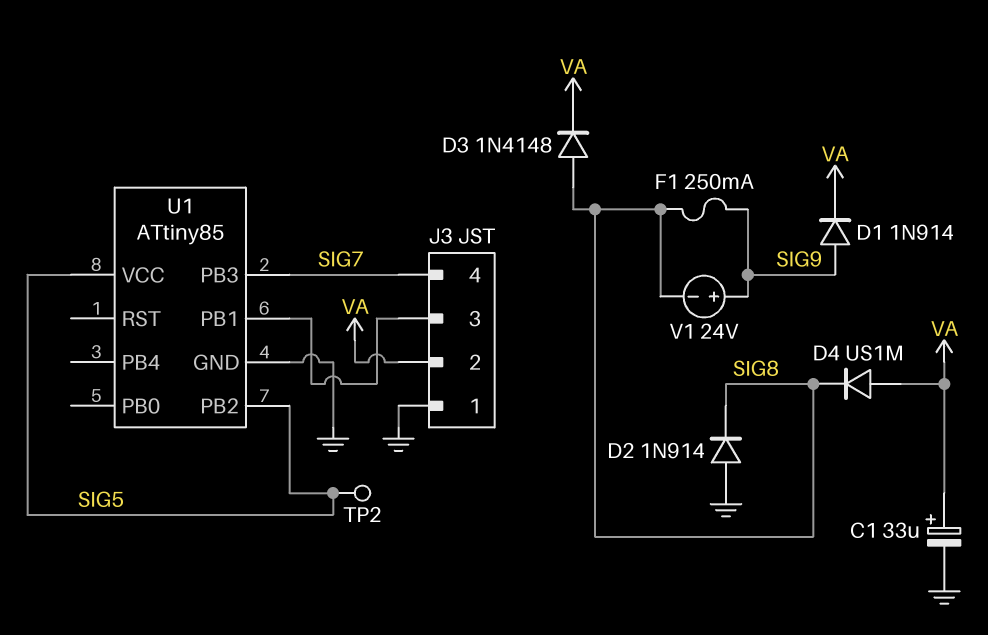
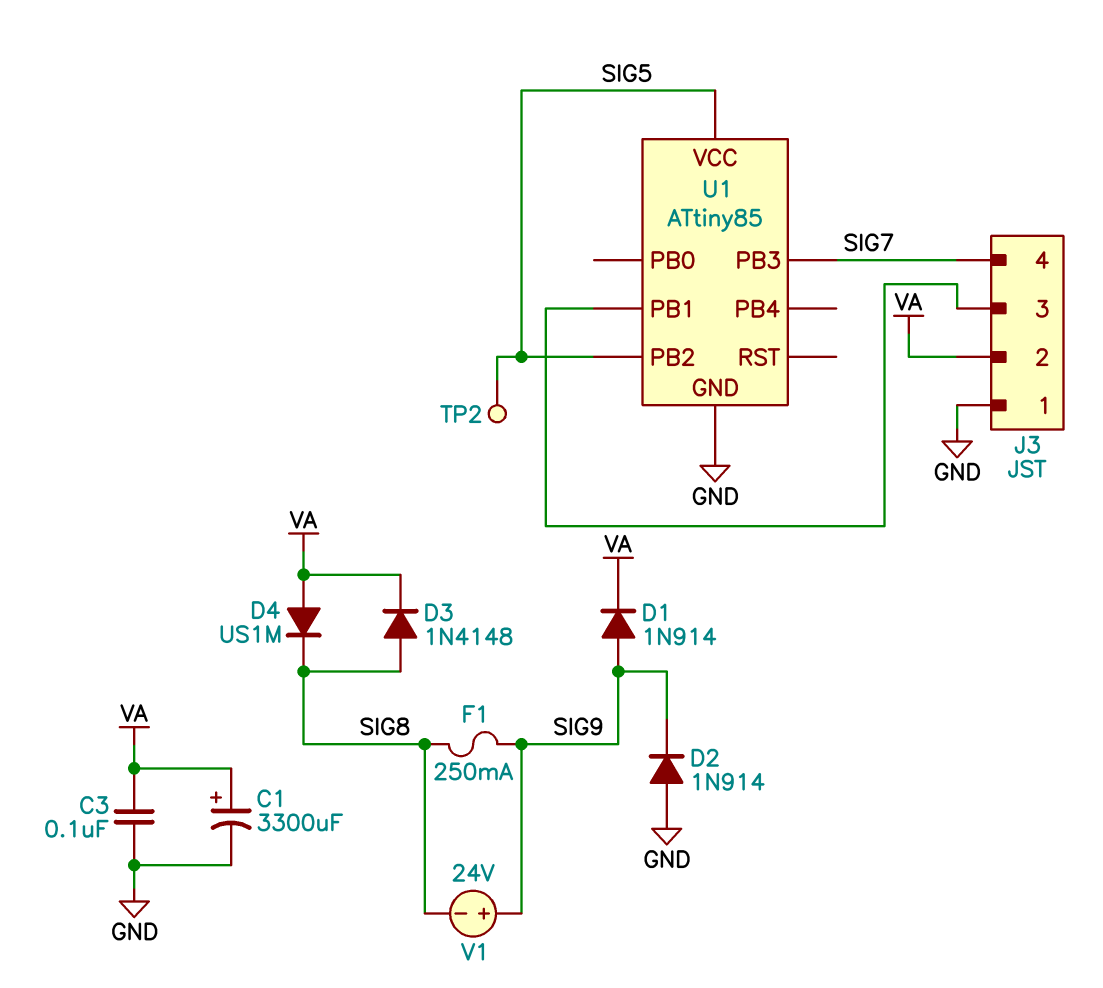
C1: 33uF (plus VA, minus GND) -> 3300uF (plus VA, minus GND)
C3: none -> 100nF (GND, VA)
D2: diode 1N914 (A GND, K SIG8) -> diode 1N914 (A GND, K SIG9)

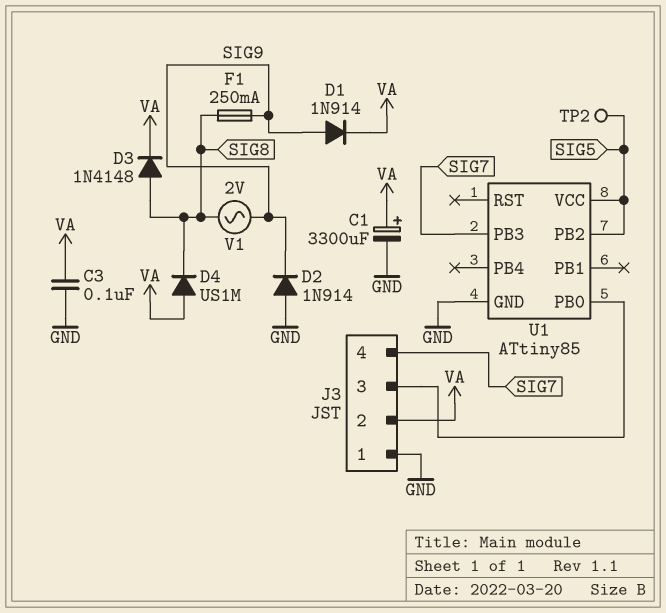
U1 pin PB0: none -> J3/3
U1 pin PB1: J3/3 -> none
V1: 24V (plus SIG9, minus SIG8) -> AC 2V (SIG8, SIG9)

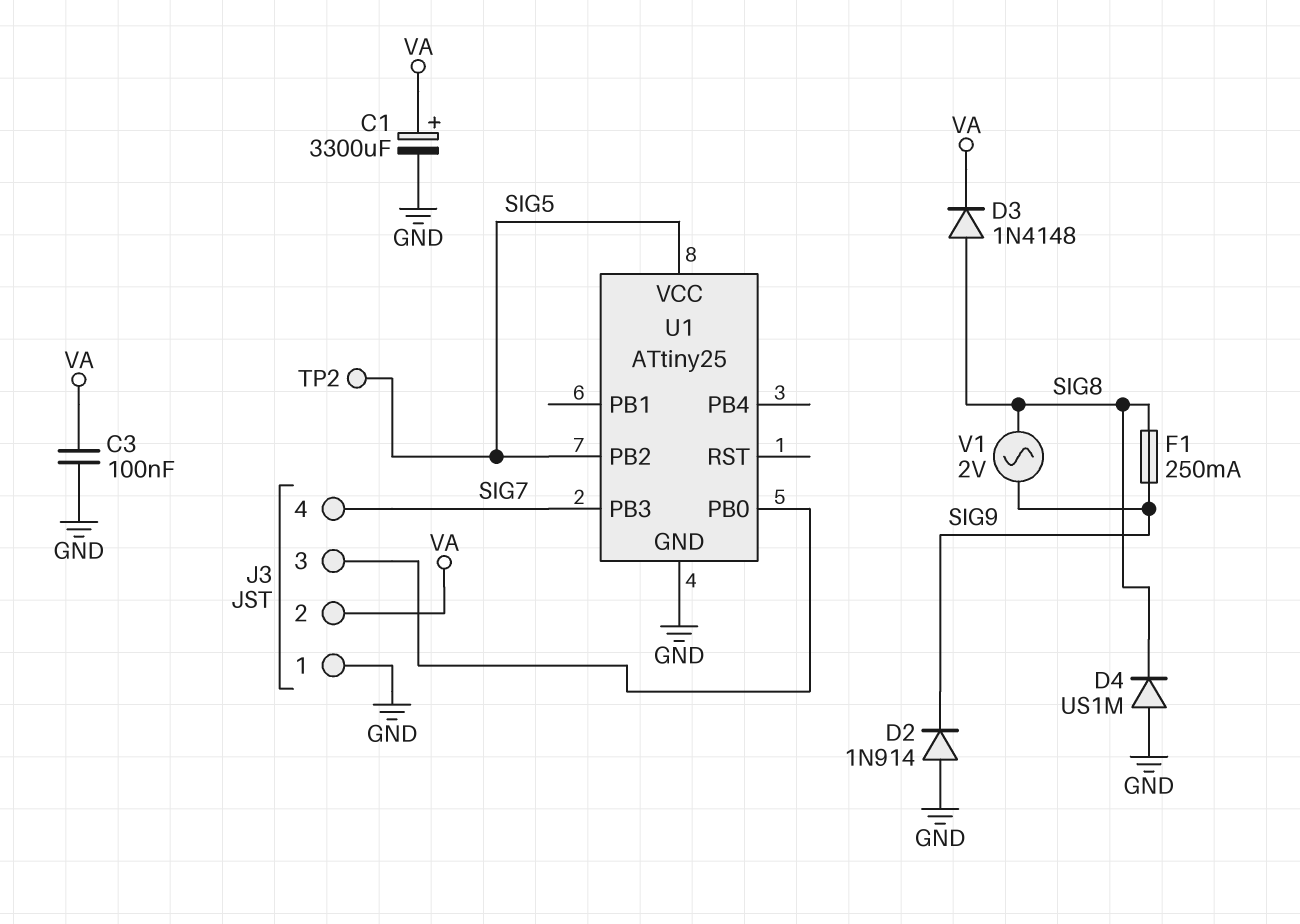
D1: diode 1N914 (A SIG9, K VA) -> none
D4: diode US1M (A VA, K SIG8) -> diode US1M (A GND, K SIG8)
U1: ATtiny85 -> ATtiny25

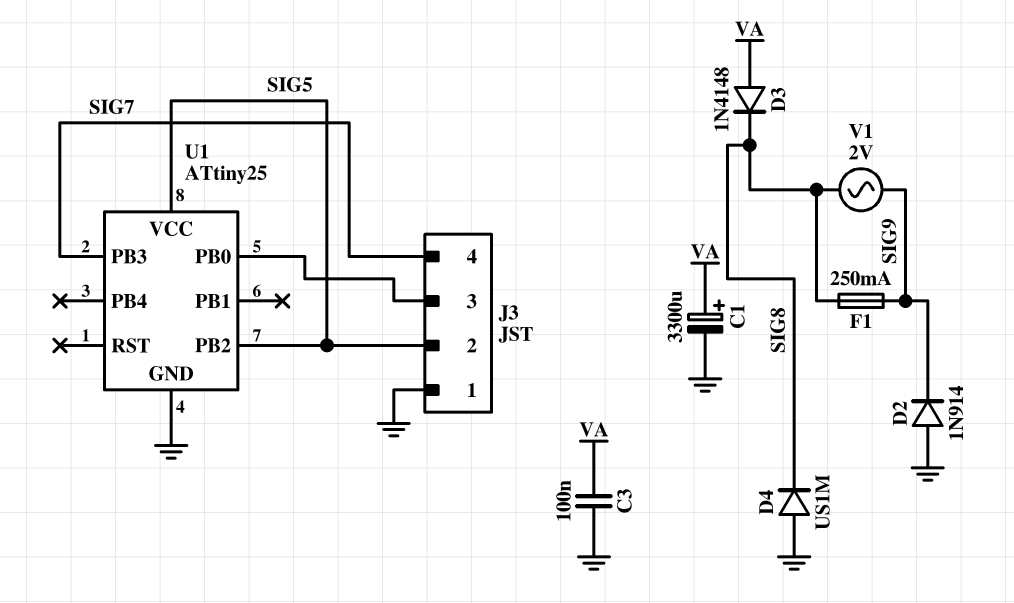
D3: diode 1N4148 (A SIG8, K VA) -> diode 1N4148 (A VA, K SIG8)
J3 pin 2: VA -> SIG5
TP2: test point (SIG5) -> none

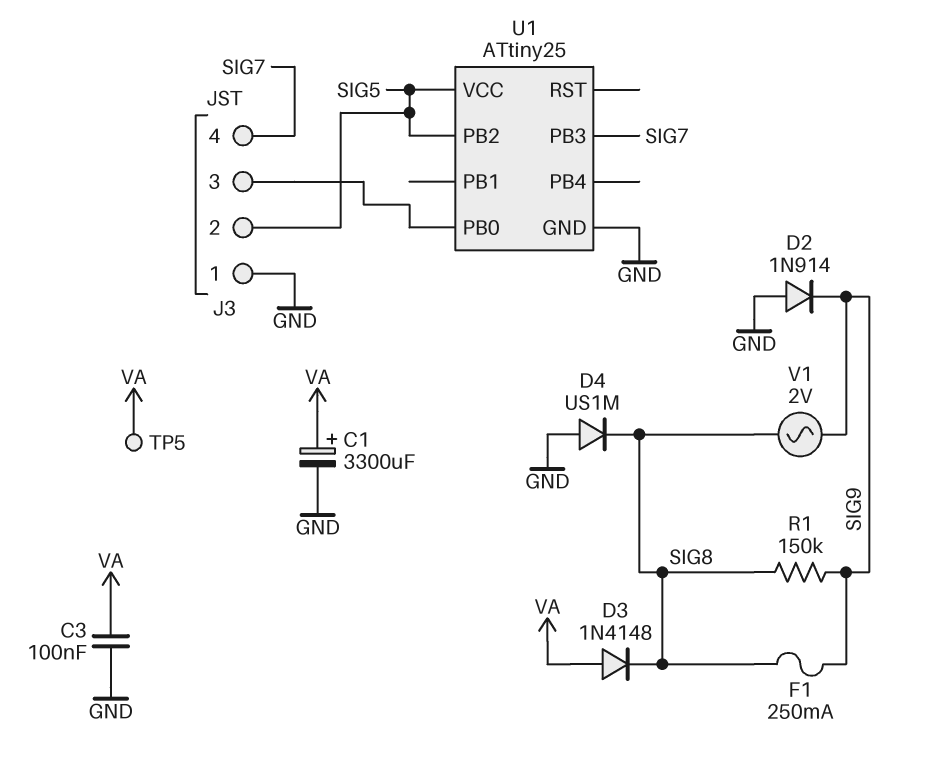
R1: none -> 150k (SIG8, SIG9)
TP5: none -> test point (VA)

